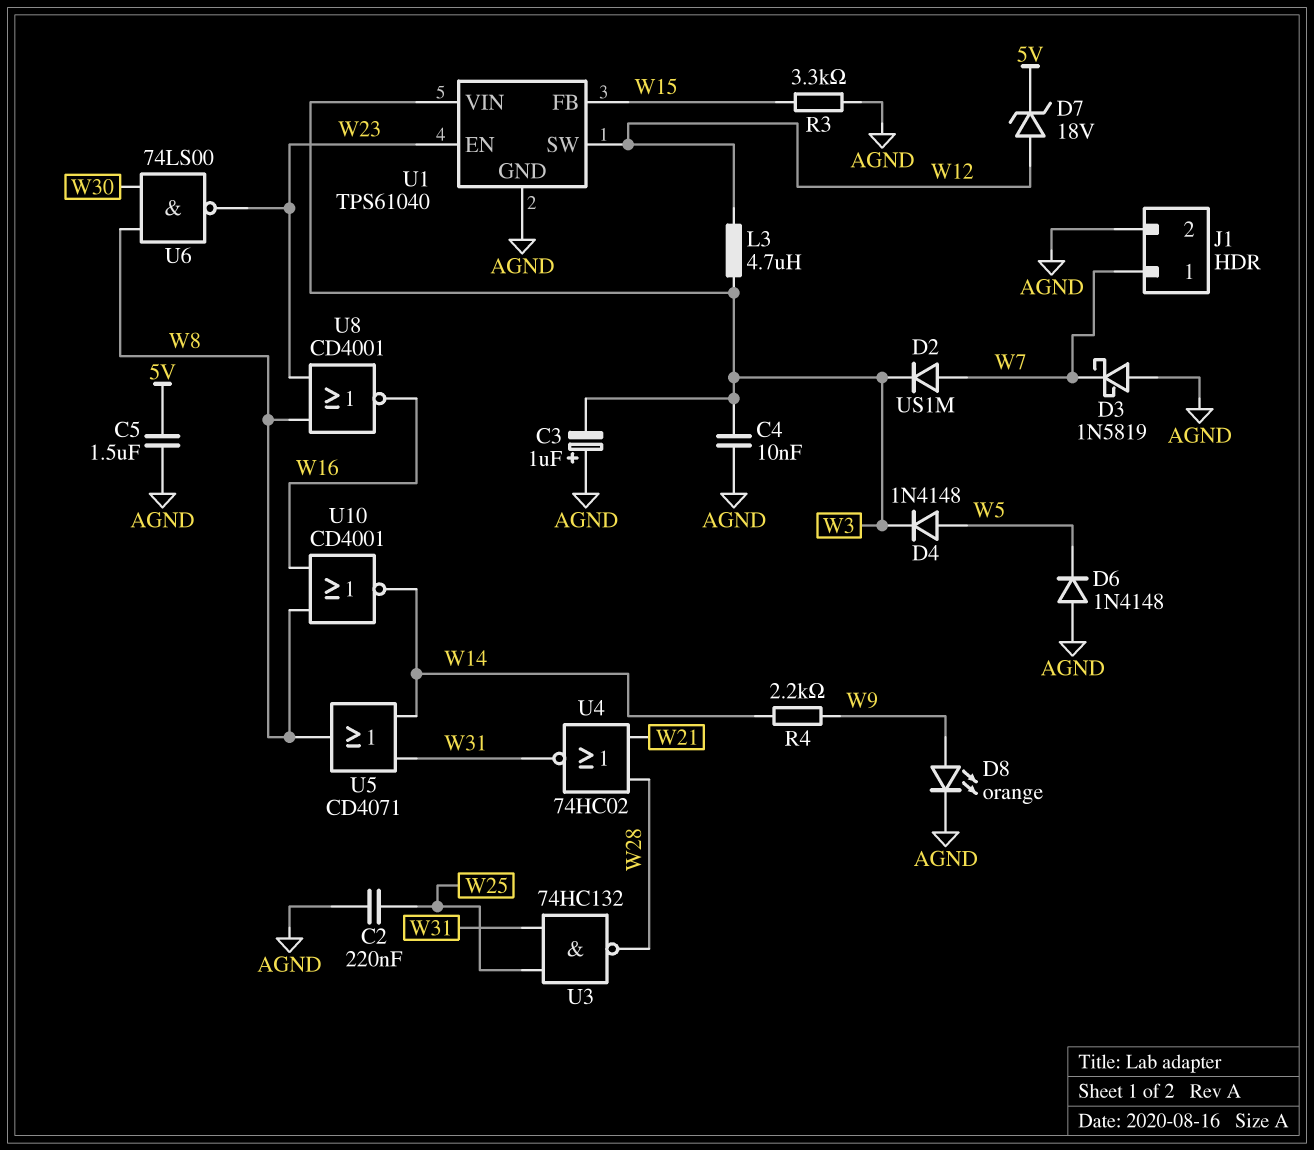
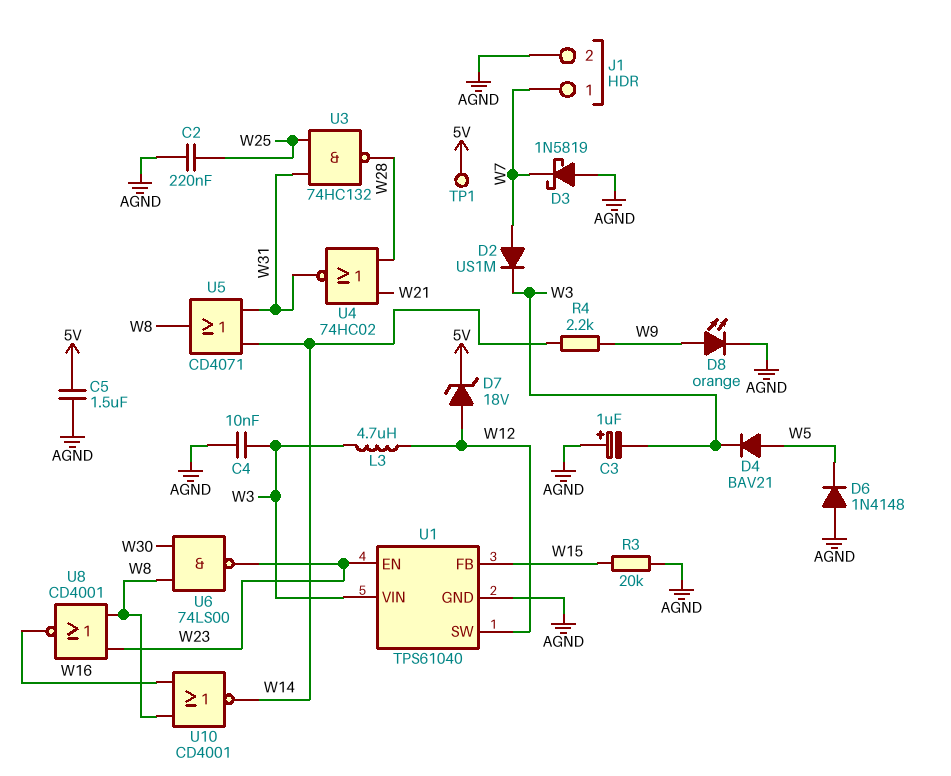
D4: diode 1N4148 (A W5, K W3) -> diode BAV21 (A W5, K W3)
R3: 3.3k (AGND, W15) -> 20k (AGND, W15)
TP1: none -> test point (5V)

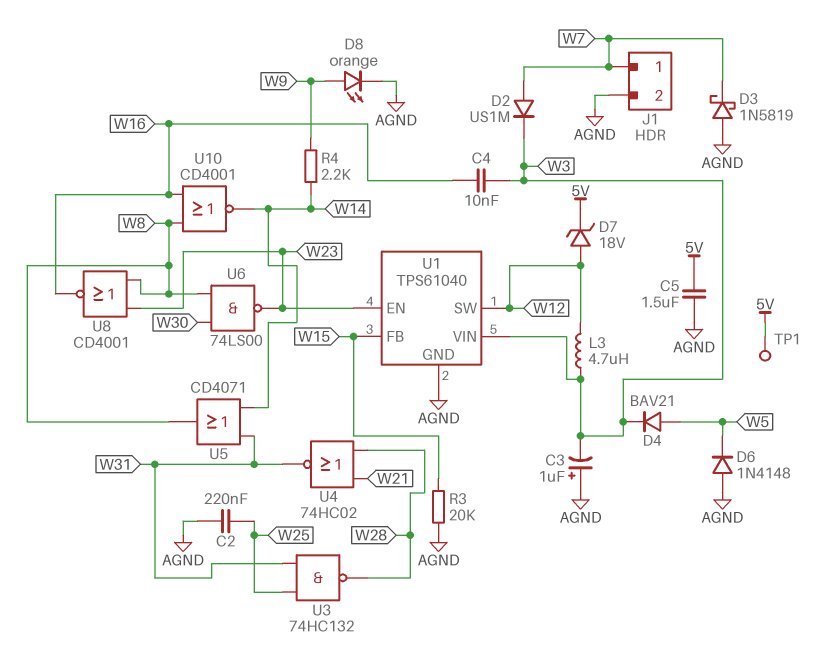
C4: 10nF (AGND, W3) -> 10nF (W3, W16)

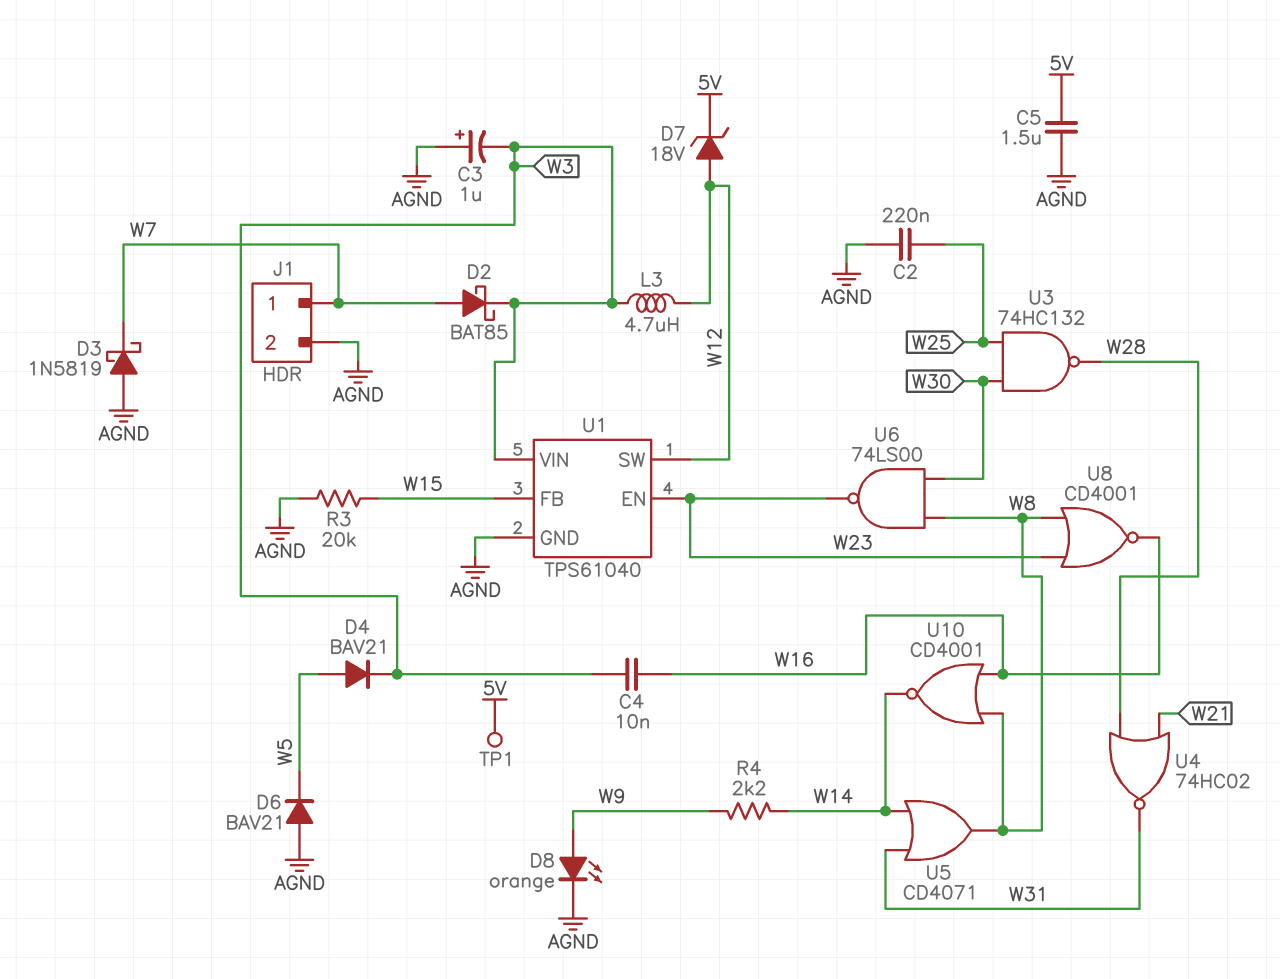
D2: diode US1M (A W7, K W3) -> schottky BAT85 (A W7, K W3)
D6: diode 1N4148 (A AGND, K W5) -> diode BAV21 (A AGND, K W5)
U3: NAND 74HC132 (in W25, in W31, out W28) -> NAND 74HC132 (in W25, in W30, out W28)

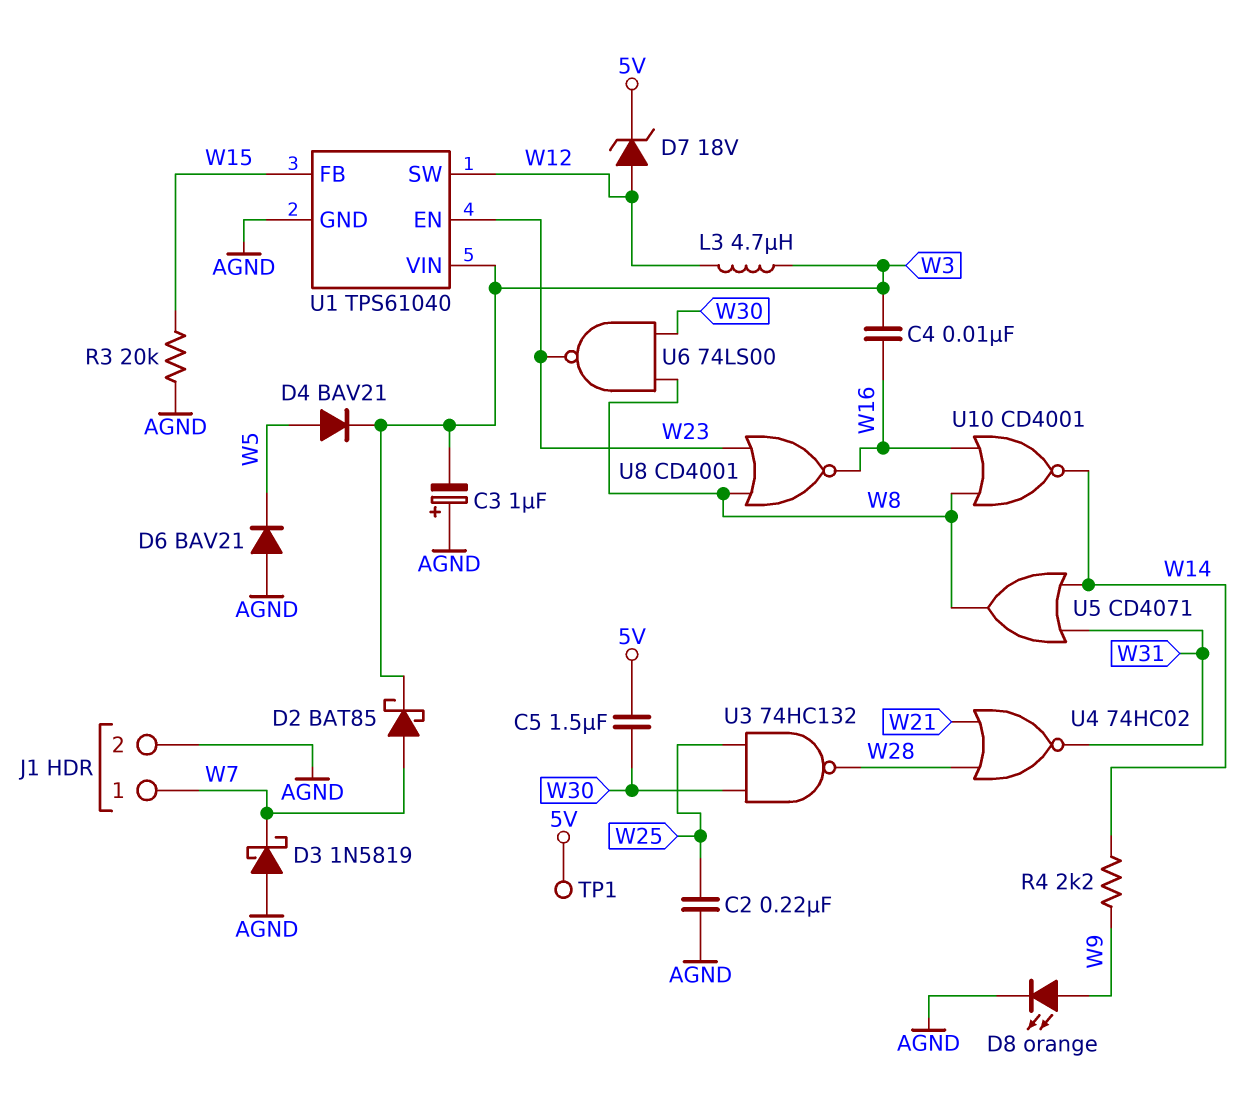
C5: 1.5uF (5V, AGND) -> 1.5uF (5V, W30)

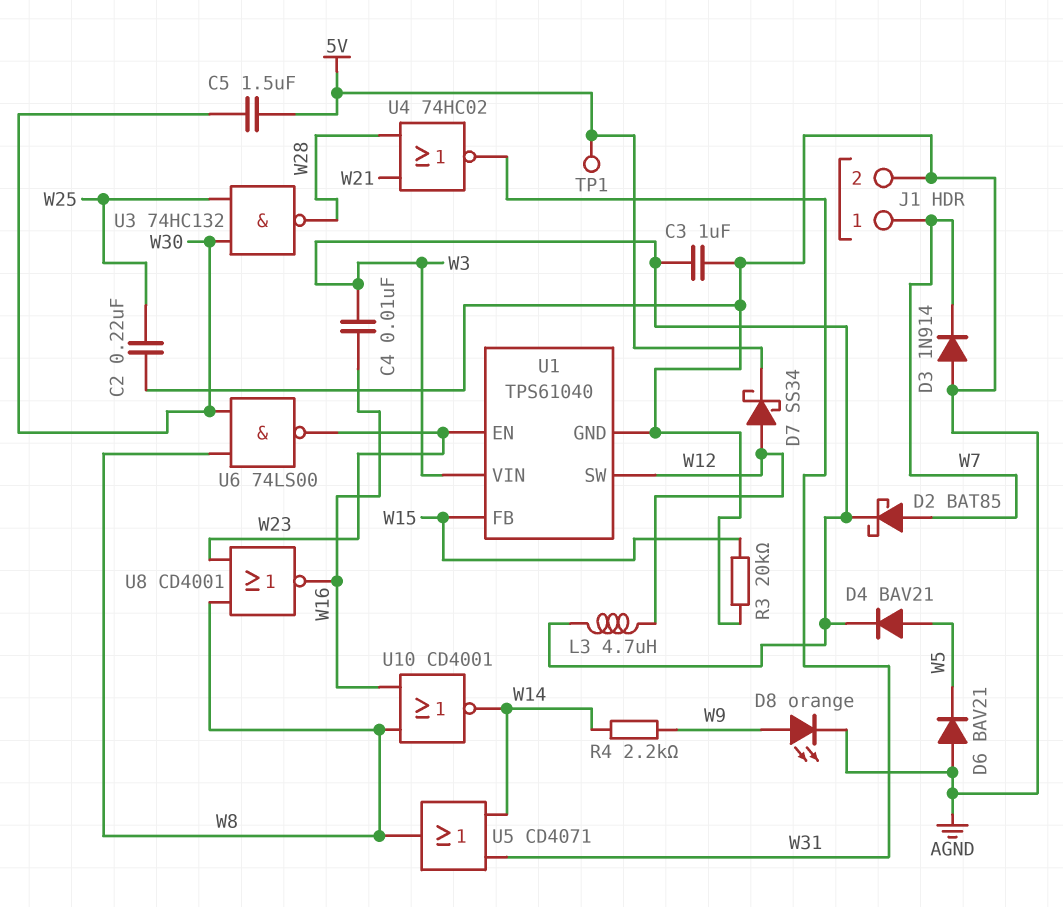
C3: 1uF (plus AGND, minus W3) -> 1uF (AGND, W3)
D3: schottky 1N5819 (A AGND, K W7) -> diode 1N914 (A AGND, K W7)
D7: zener 18V (A W12, K 5V) -> schottky SS34 (A W12, K 5V)

